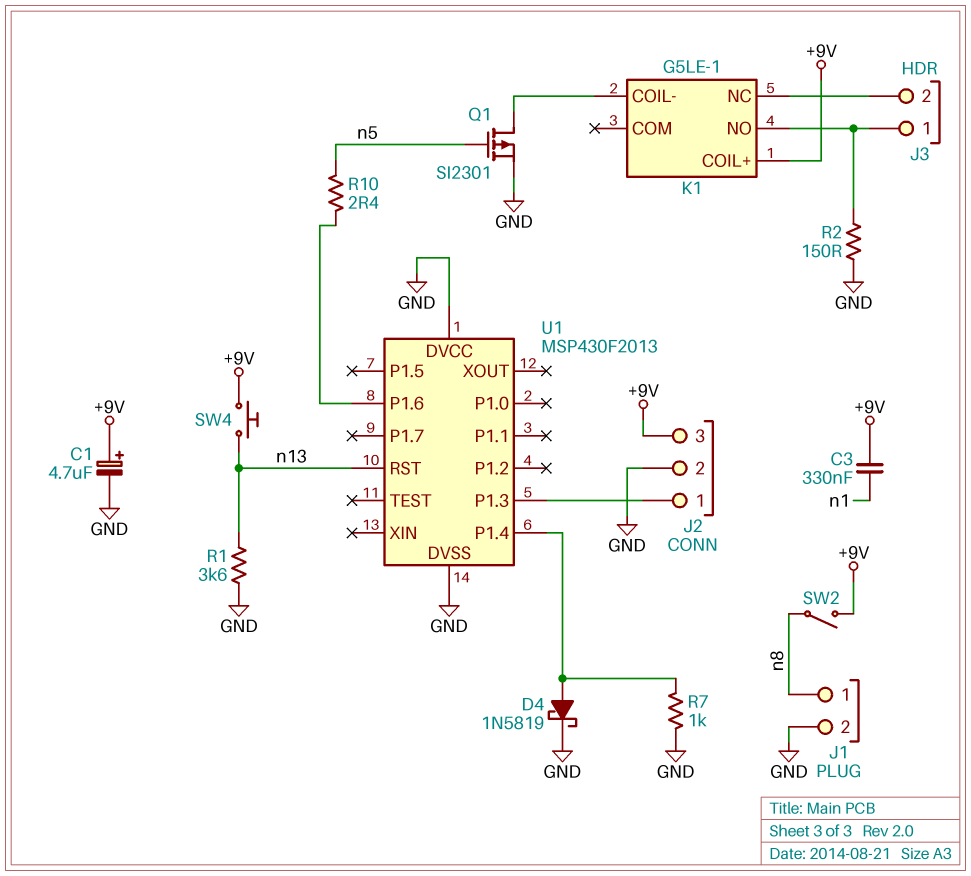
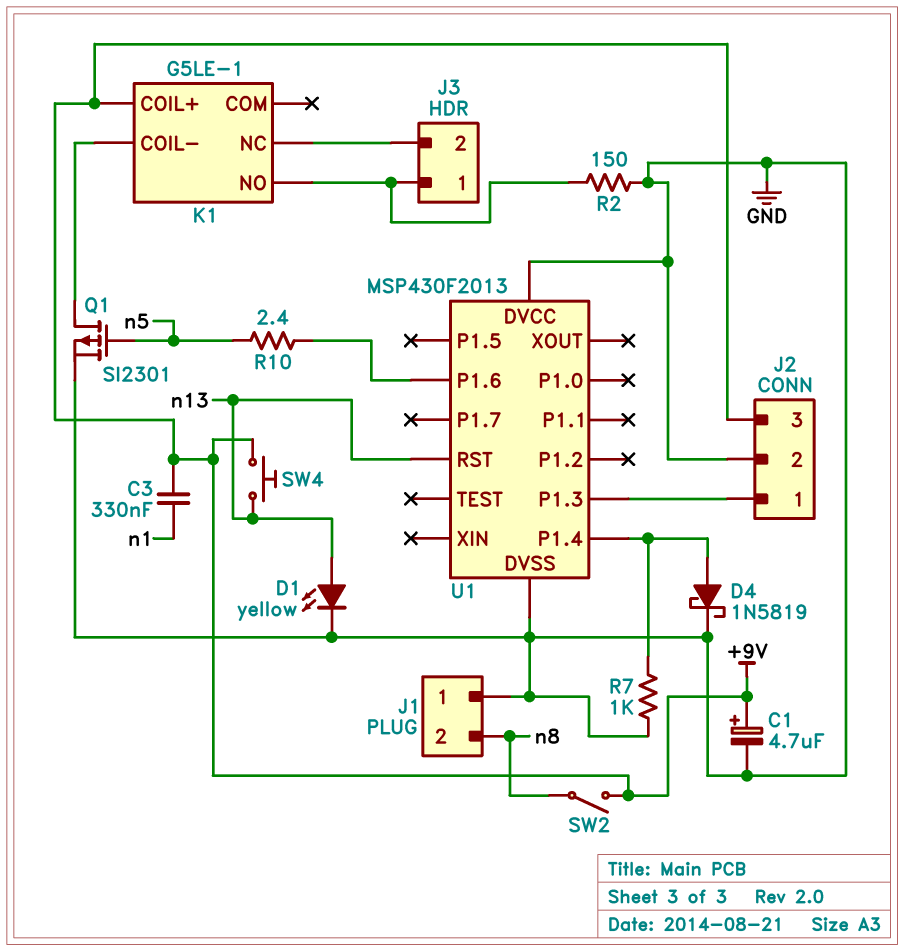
D1: none -> LED yellow (A n13, K GND)
J1 pin 1: n8 -> GND
J1 pin 2: GND -> n8
R1: 3.6k (GND, n13) -> none

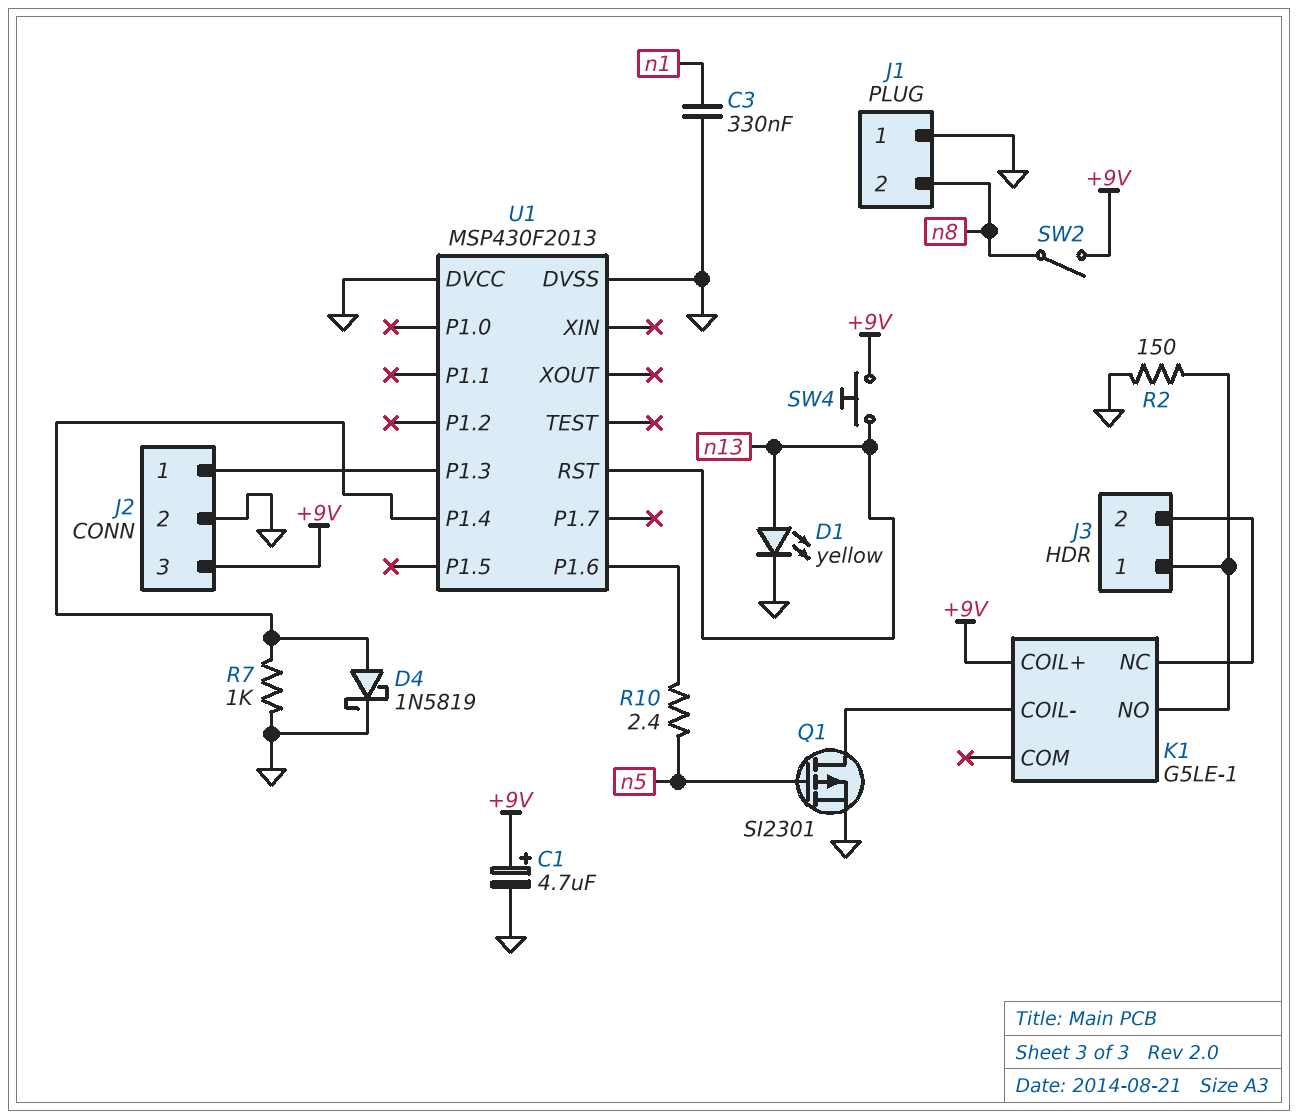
C3: 330nF (+9V, n1) -> 330nF (GND, n1)

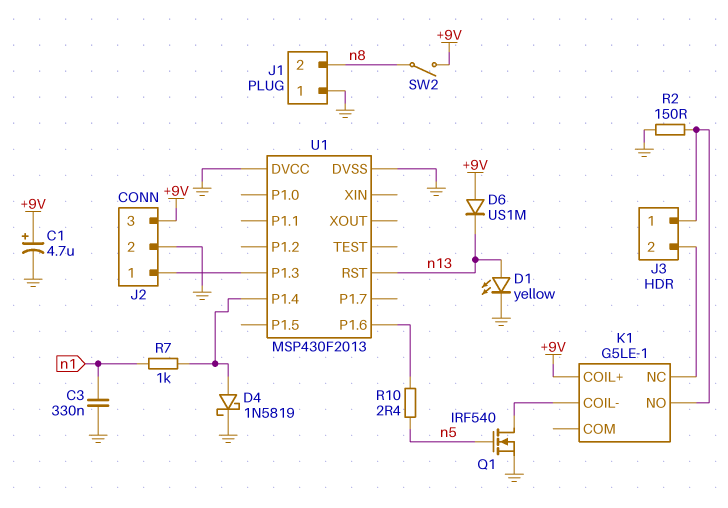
D6: none -> diode US1M (A +9V, K n13)
Q1: PMOS SI2301 (G n5, D K1/COIL-, S GND) -> NMOS IRF540 (G n5, D K1/COIL-, S GND)
R7: 1k (GND, U1/P1.4) -> 1k (U1/P1.4, n1)
SW4: button (+9V, n13) -> none

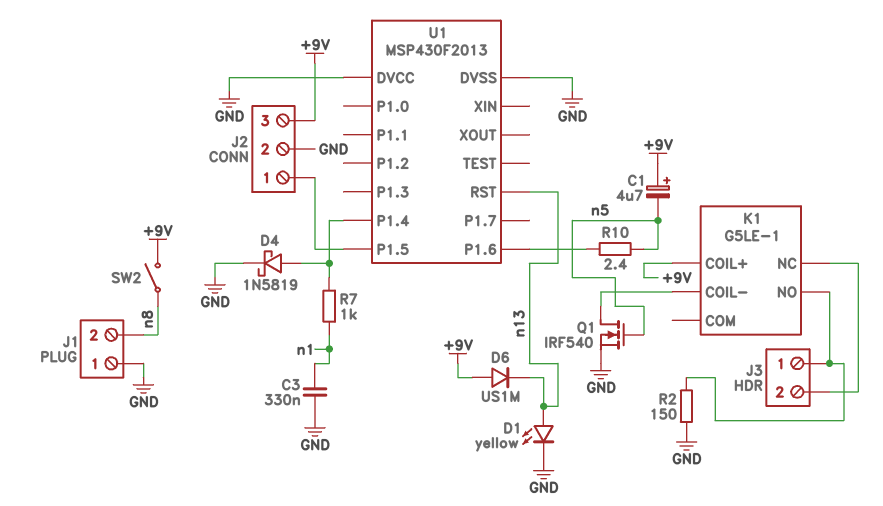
C1: 4.7uF (plus +9V, minus GND) -> 4.7uF (plus +9V, minus n5)
U1 pin P1.3: J2/1 -> none
U1 pin P1.5: none -> J2/1

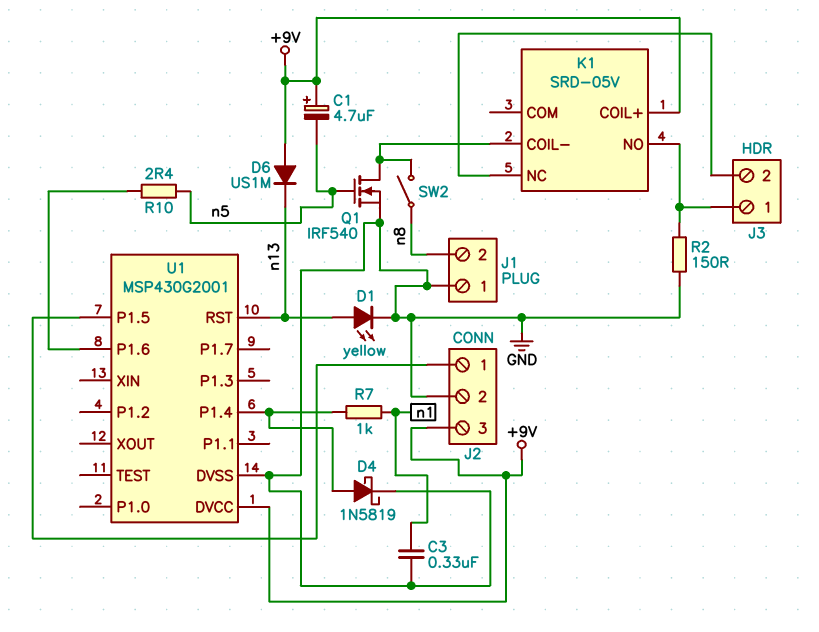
K1: G5LE-1 -> SRD-05V
SW2: switch (+9V, n8) -> switch (K1/COIL-, n8)
U1: MSP430F2013 -> MSP430G2001
U1 pin DVCC: GND -> +9V

